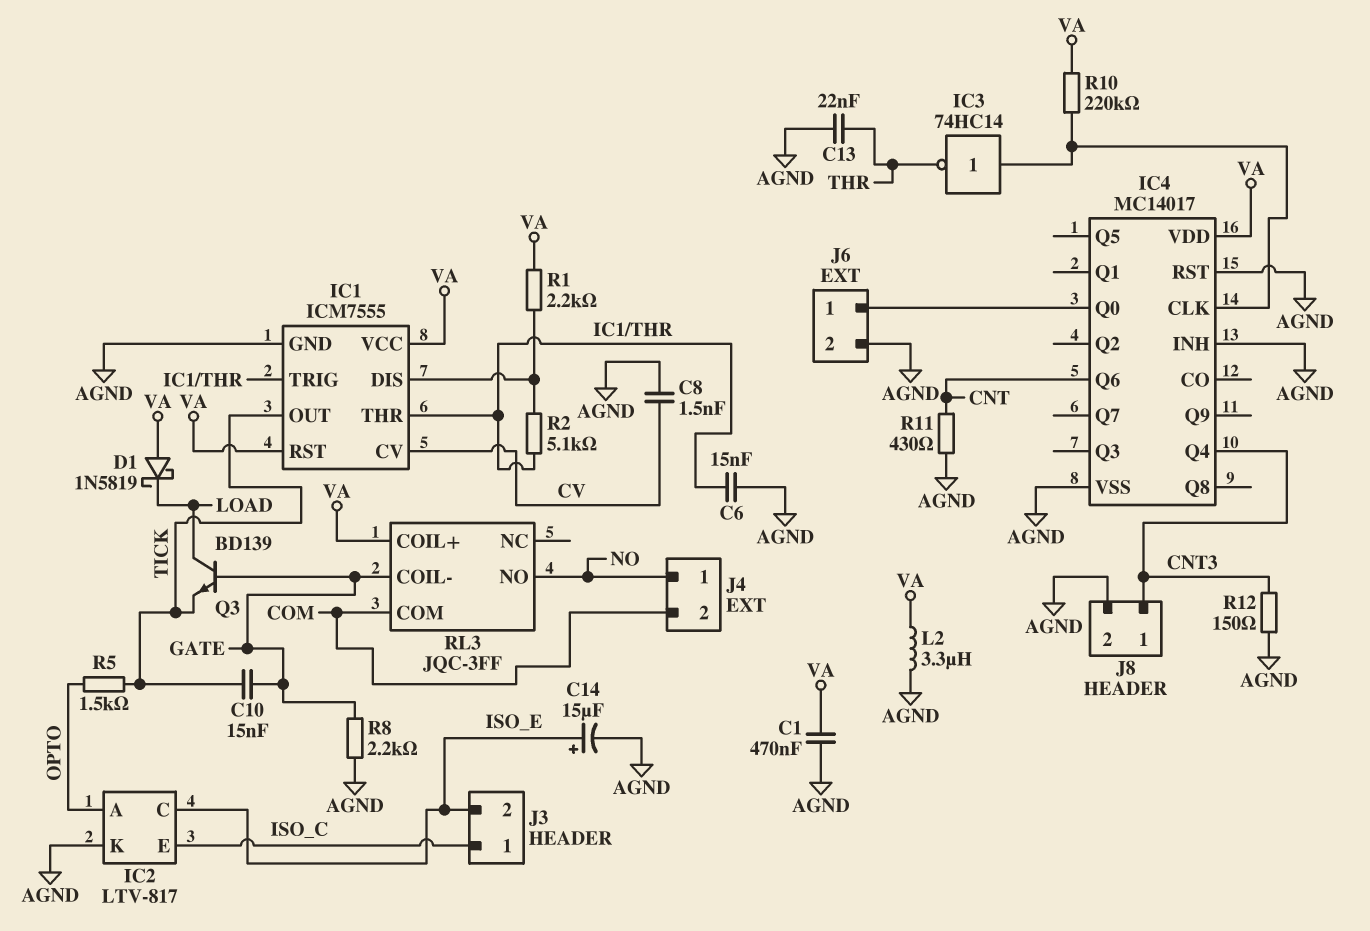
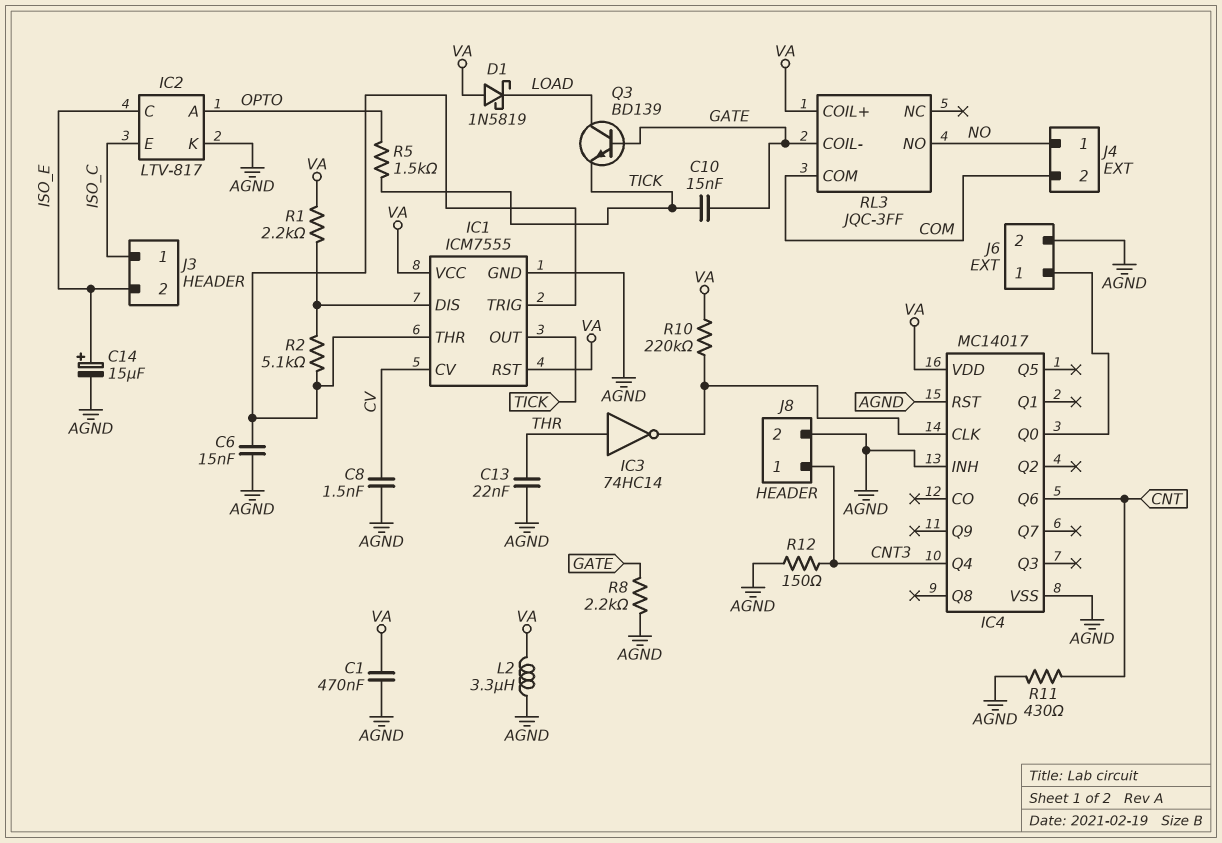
IC3: NOT 74HC14 (in IC4/CLK, out THR) -> NOT 74HC14 (in THR, out IC4/CLK)

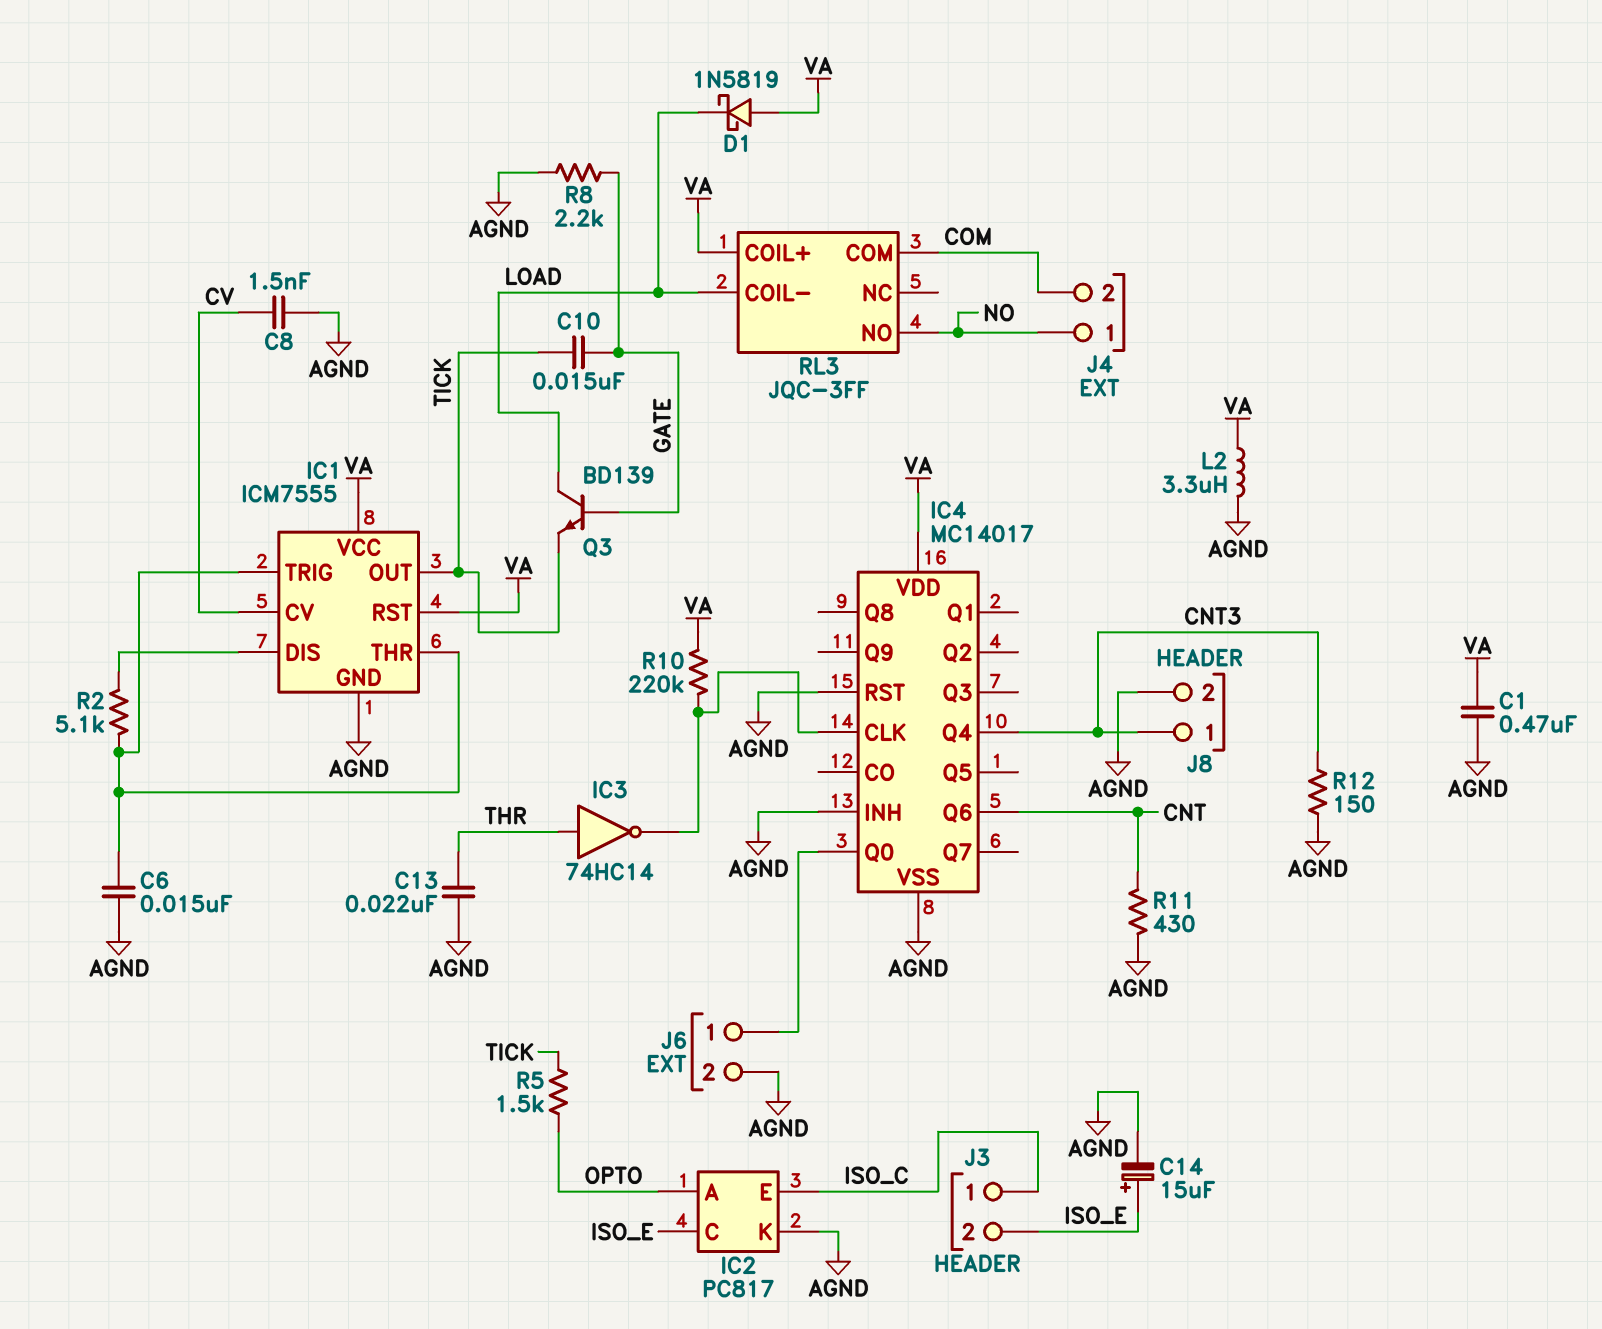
IC2: LTV-817 -> PC817
R1: 2.2k (IC1/DIS, VA) -> none
RL3 pin COIL-: GATE -> LOAD

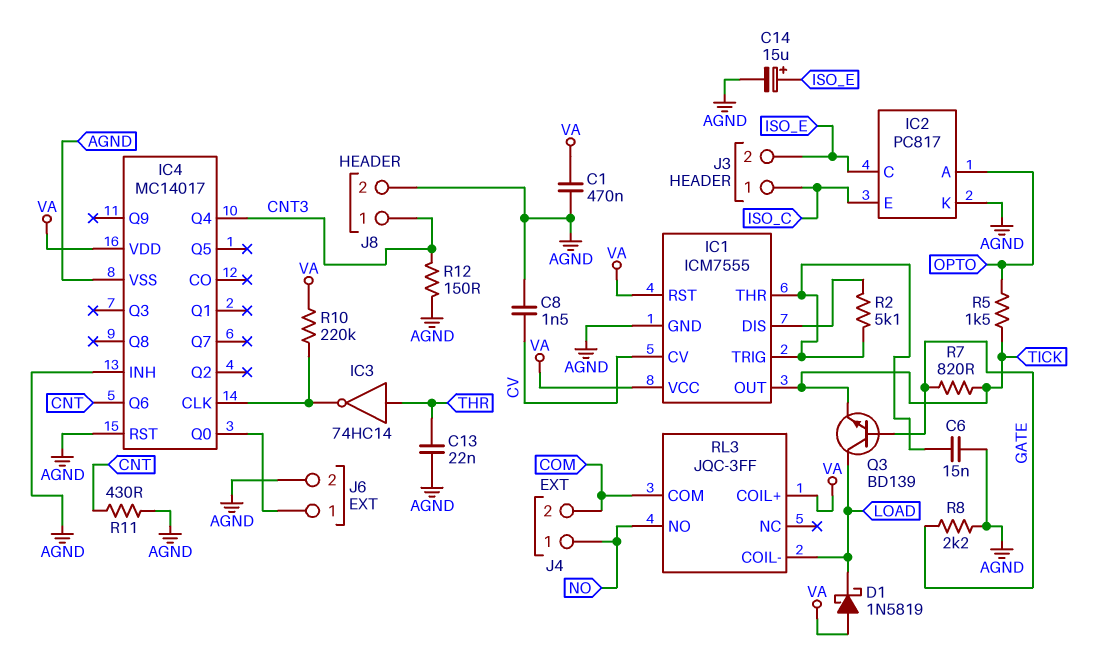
C10: 15nF (GATE, TICK) -> none
L2: 3.3uH (AGND, VA) -> none
R7: none -> 820 (GATE, TICK)

